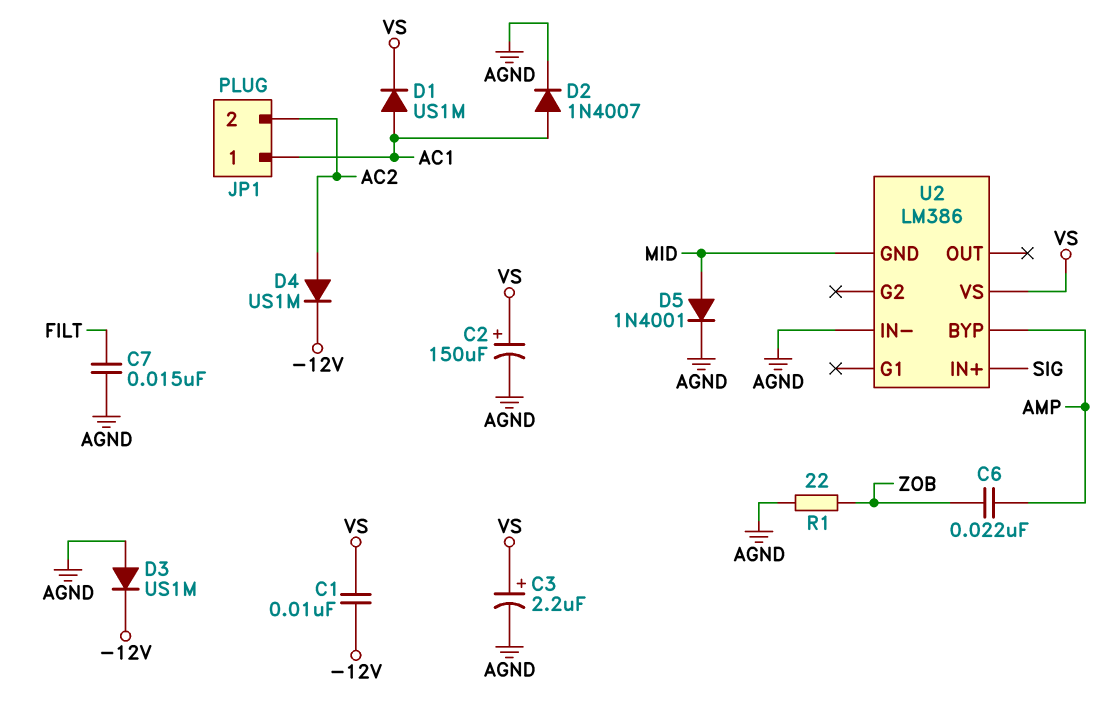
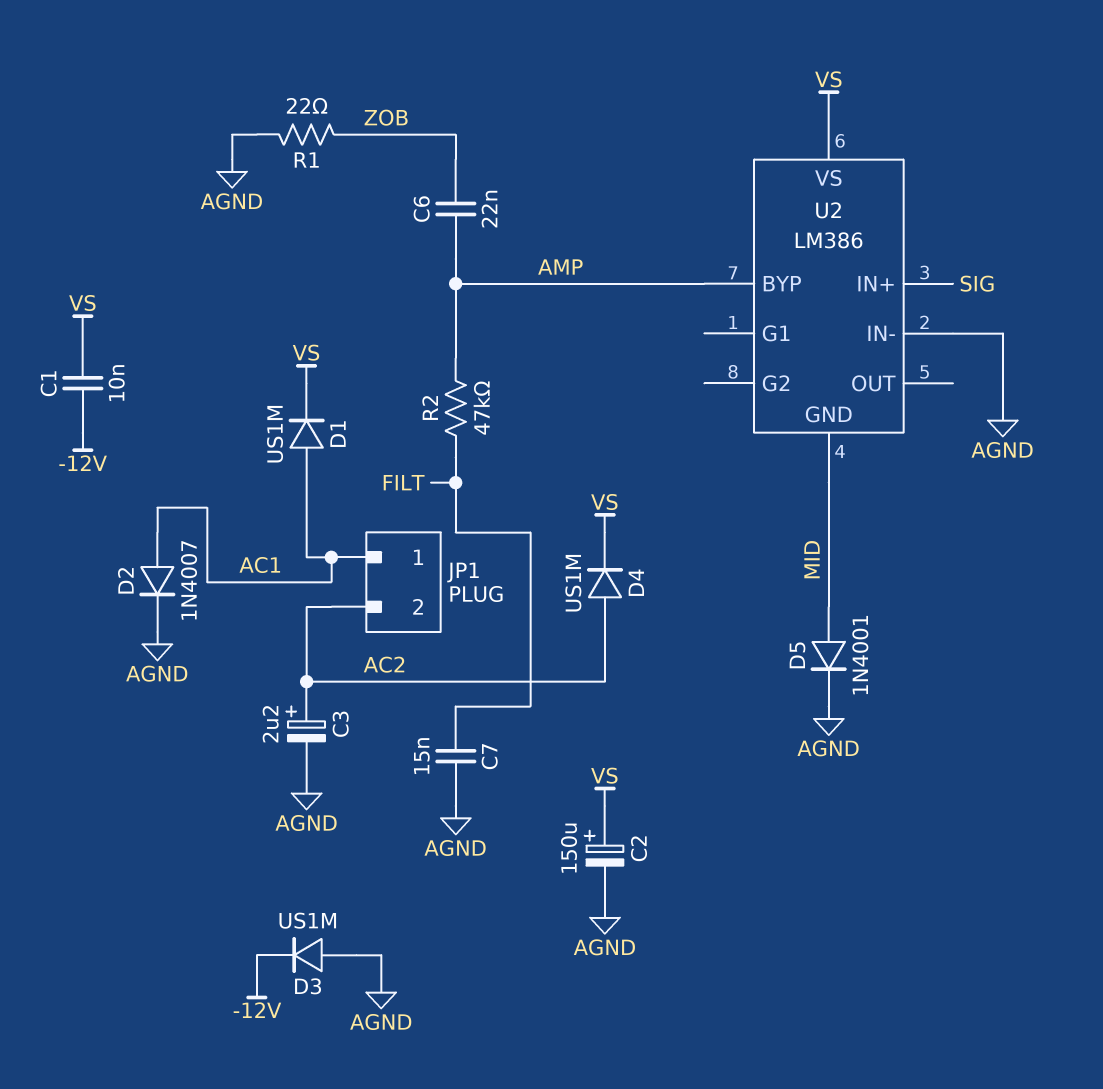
C3: 2.2uF (plus VS, minus AGND) -> 2.2uF (plus AC2, minus AGND)
D4: diode US1M (A AC2, K -12V) -> diode US1M (A AC2, K VS)
R2: none -> 47k (AMP, FILT)

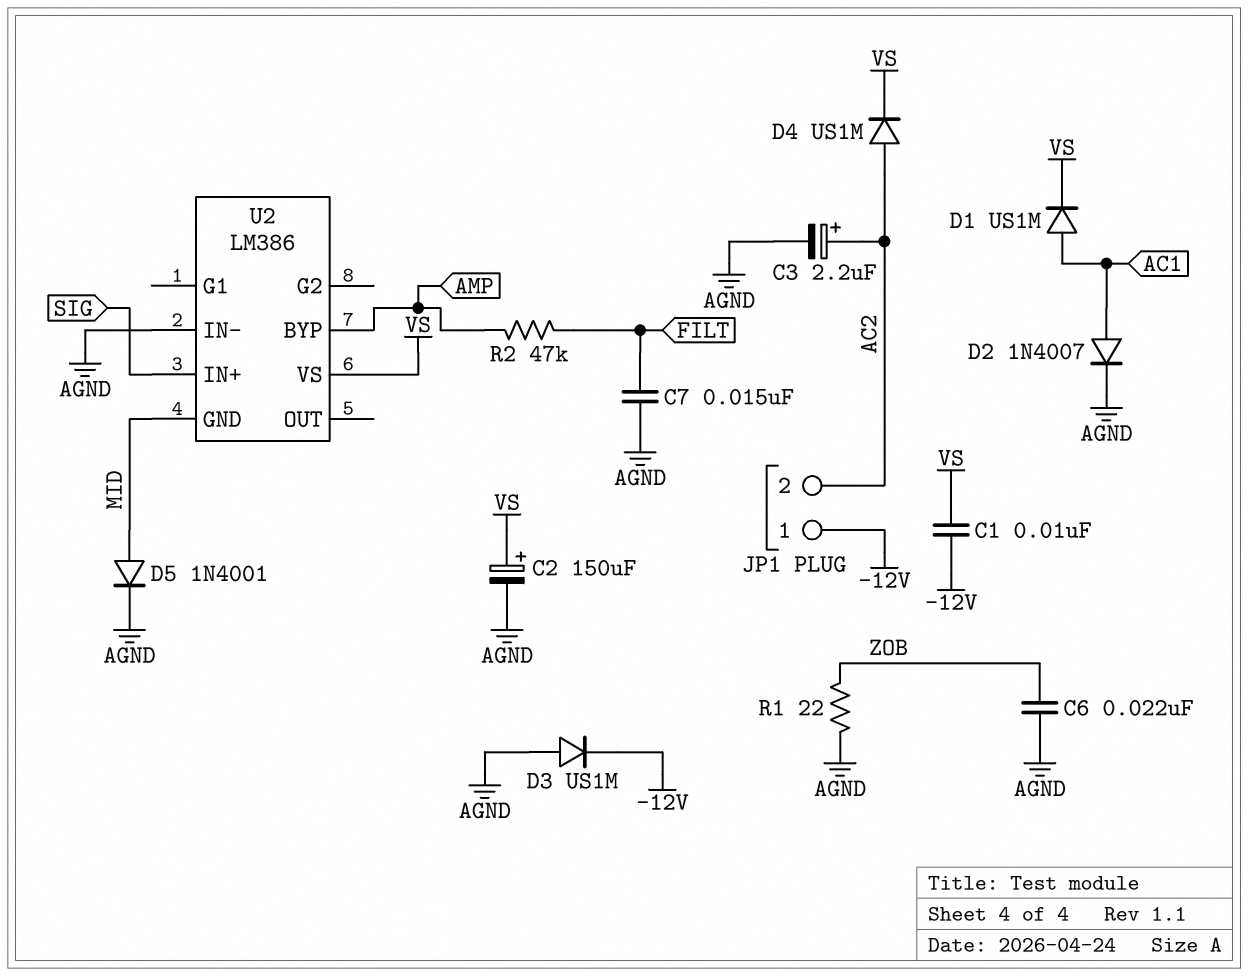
C6: 22nF (AMP, ZOB) -> 22nF (AGND, ZOB)
JP1 pin 1: AC1 -> -12V

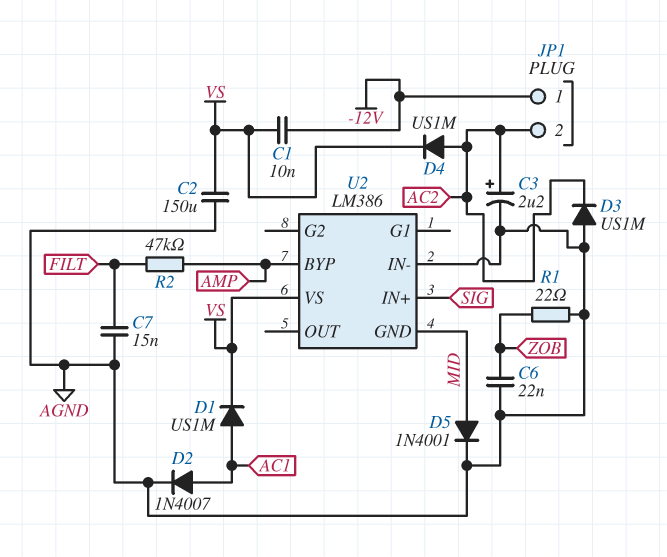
C2: 150uF (plus VS, minus AGND) -> 150uF (AGND, VS)
D3: diode US1M (A AGND, K -12V) -> diode US1M (A AGND, K AC2)

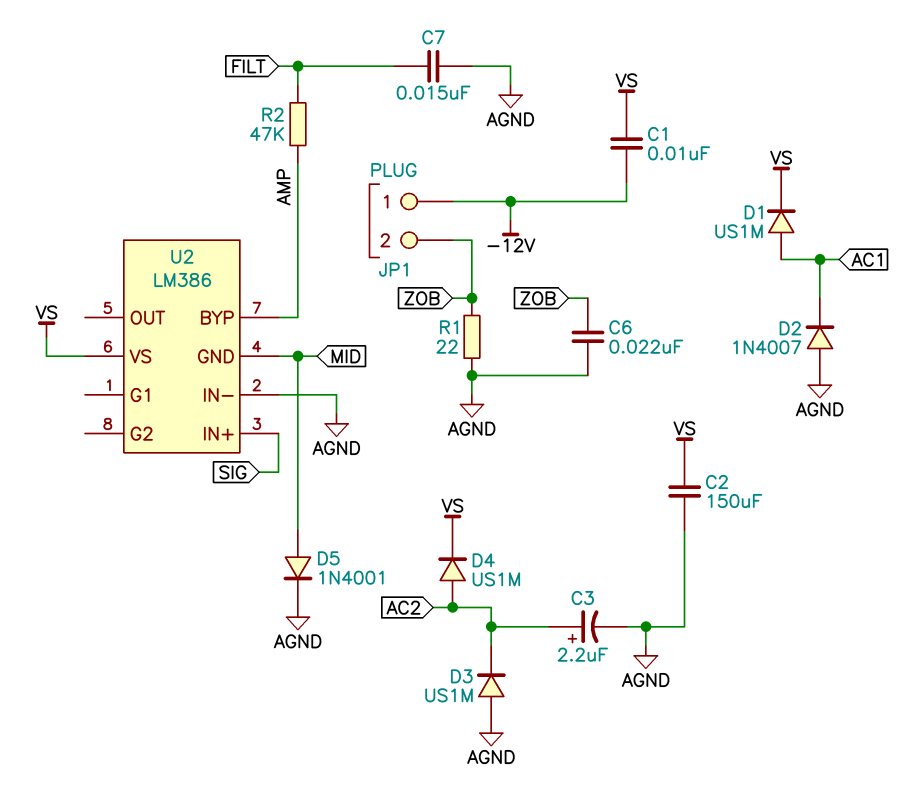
D2: diode 1N4007 (A AC1, K AGND) -> diode 1N4007 (A AGND, K AC1)
JP1 pin 2: AC2 -> ZOB

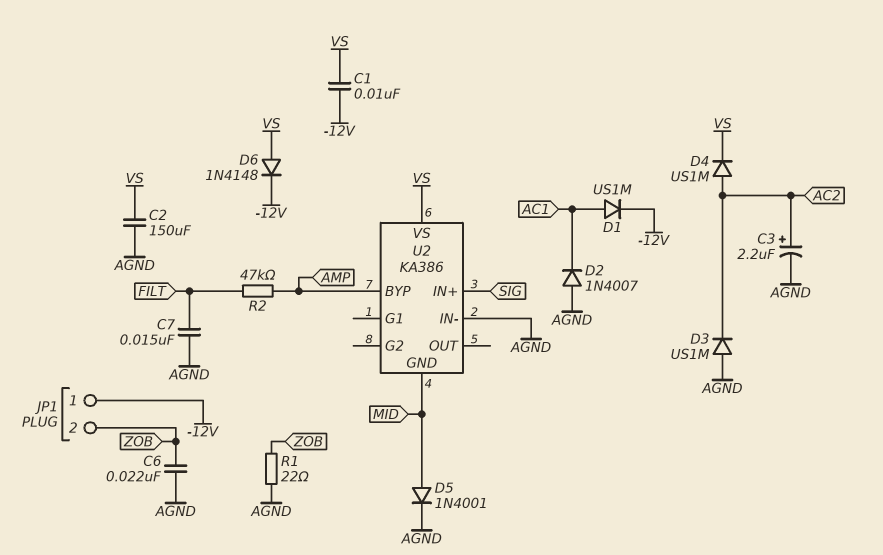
D1: diode US1M (A AC1, K VS) -> diode US1M (A AC1, K -12V)
D6: none -> diode 1N4148 (A VS, K -12V)
U2: LM386 -> KA386

